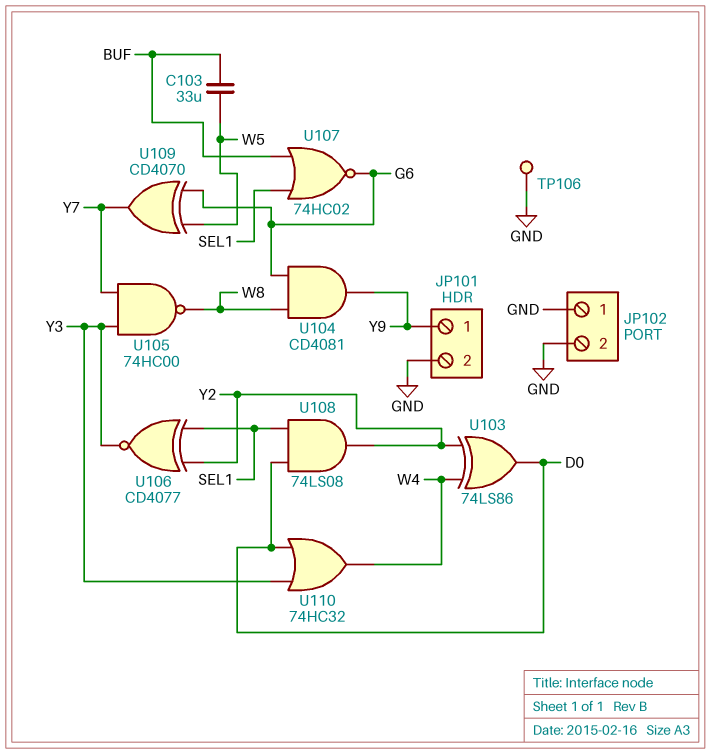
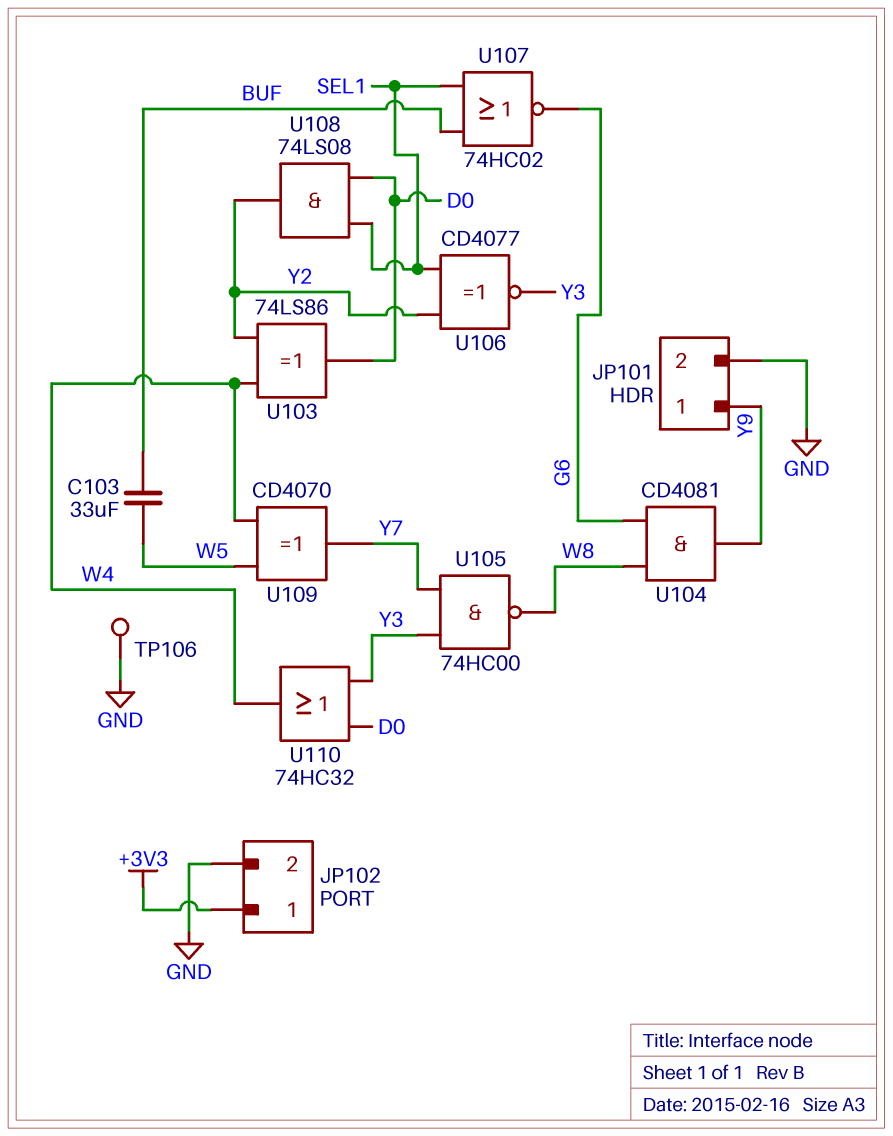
JP102 pin 1: GND -> +3V3
U109: XOR CD4070 (in G6, in W5, out Y7) -> XOR CD4070 (in W4, in W5, out Y7)

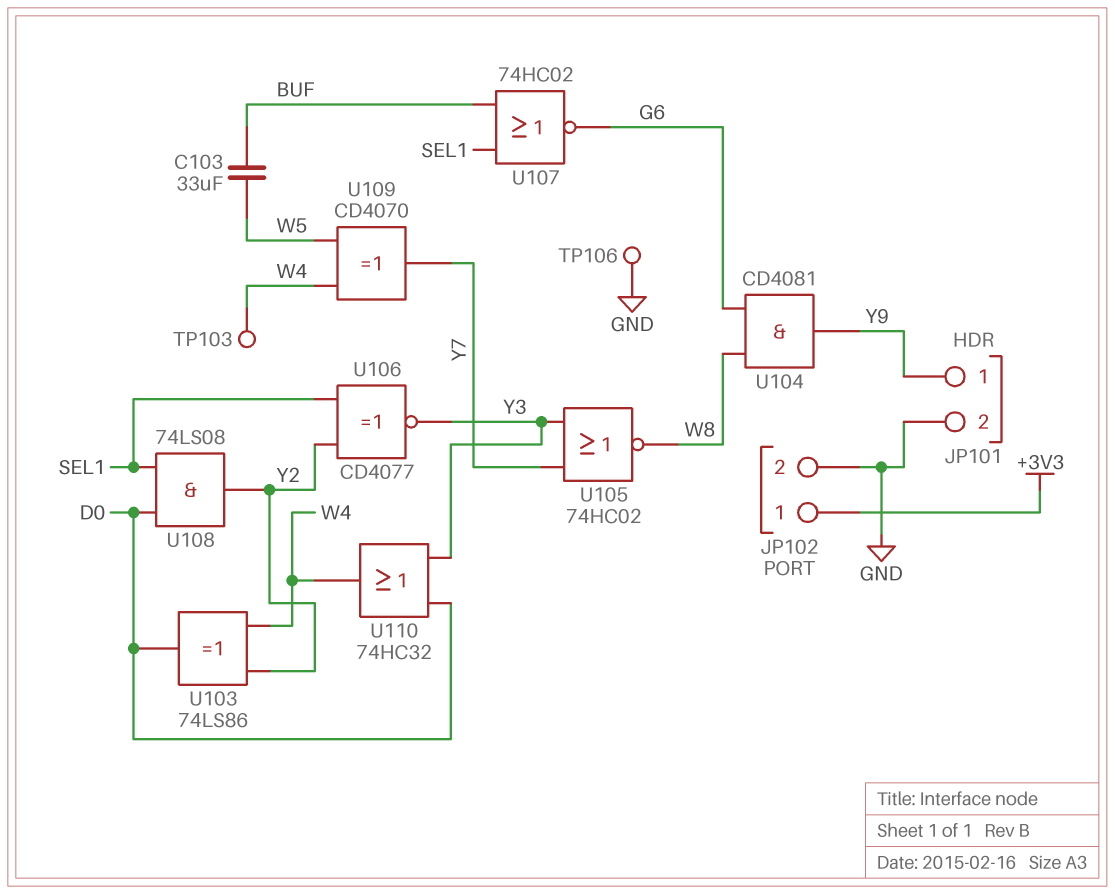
TP103: none -> test point (W4)
U105: NAND 74HC00 (in Y3, in Y7, out W8) -> NOR 74HC02 (in Y3, in Y7, out W8)

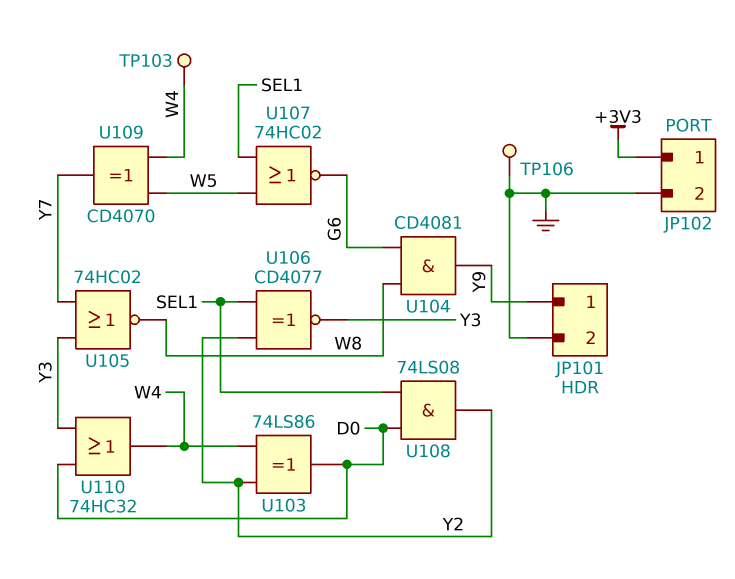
C103: 33uF (BUF, W5) -> none
U107: NOR 74HC02 (in BUF, in SEL1, out G6) -> NOR 74HC02 (in SEL1, in W5, out G6)

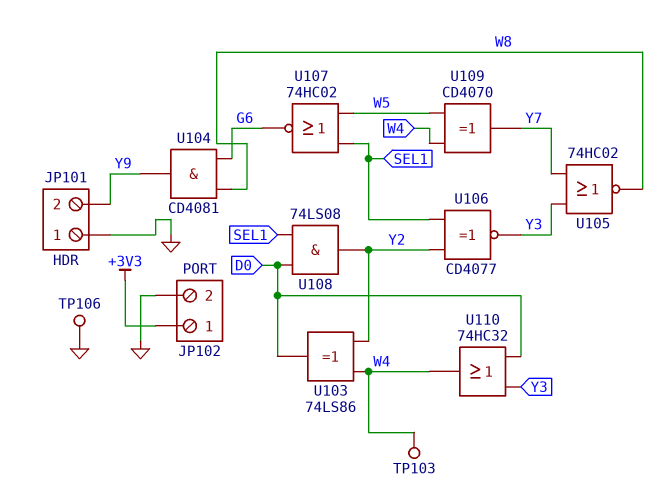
JP101 pin 1: Y9 -> GND
JP101 pin 2: GND -> Y9

